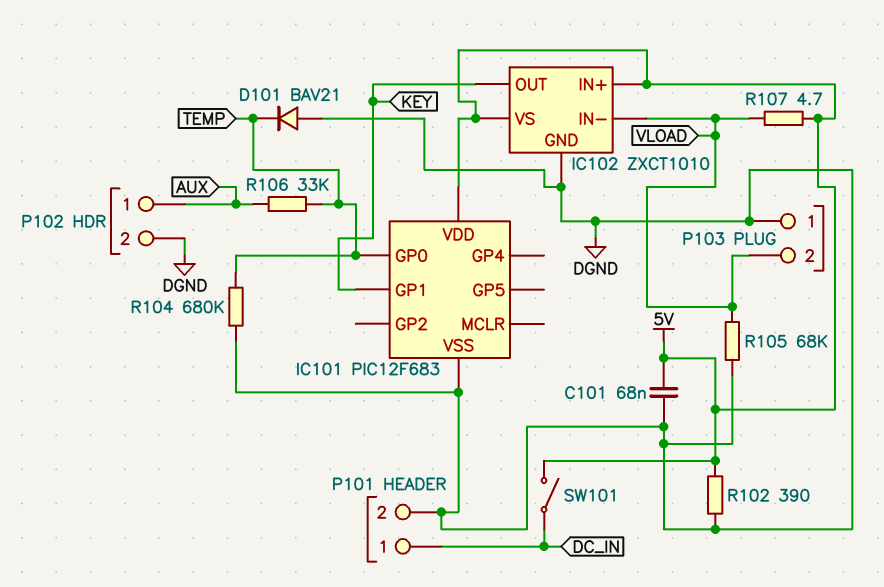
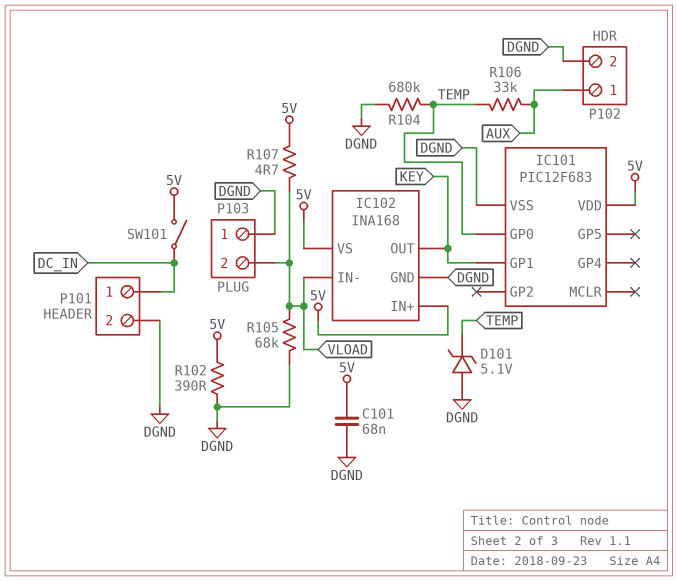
D101: diode BAV21 (A DGND, K TEMP) -> zener 5.1V (A DGND, K TEMP)
IC102: ZXCT1010 -> INA168

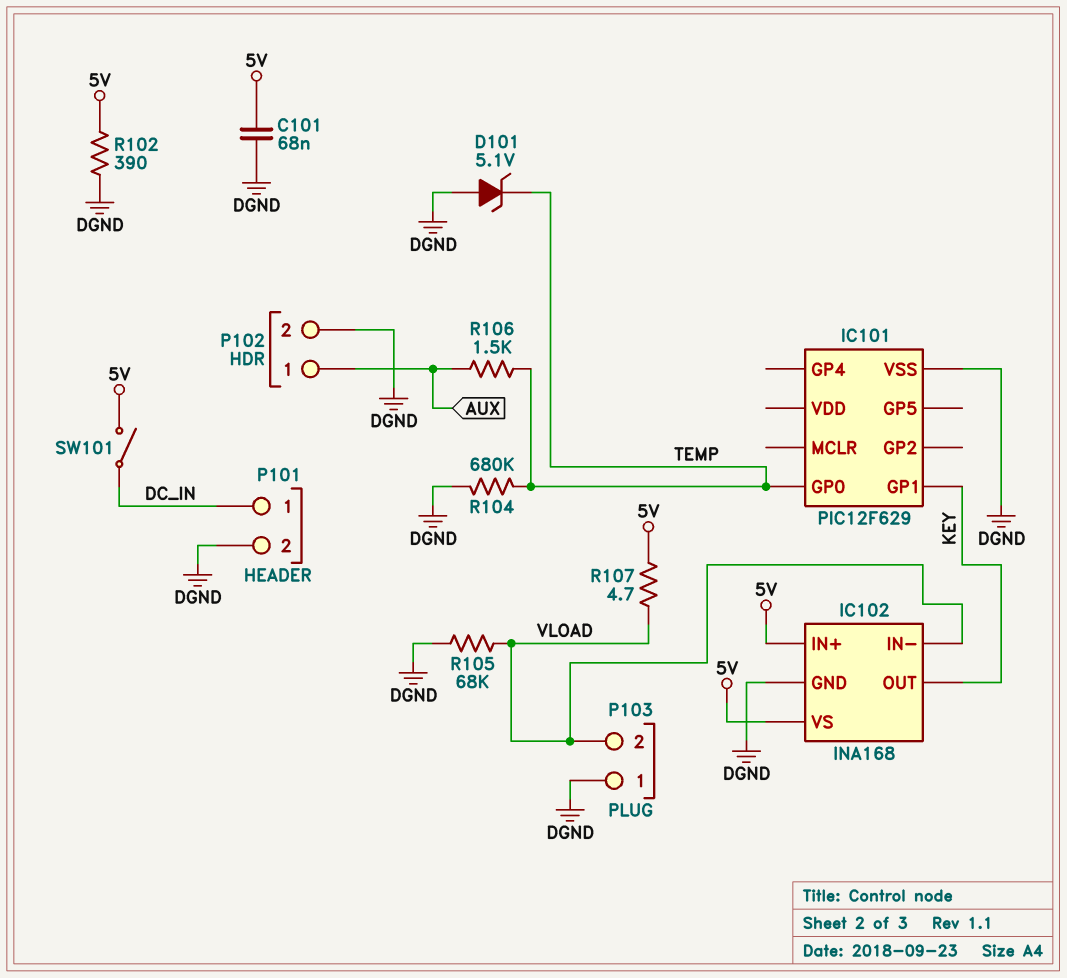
IC101: PIC12F683 -> PIC12F629
IC101 pin VDD: 5V -> none
R106: 33k (AUX, TEMP) -> 1.5k (AUX, TEMP)

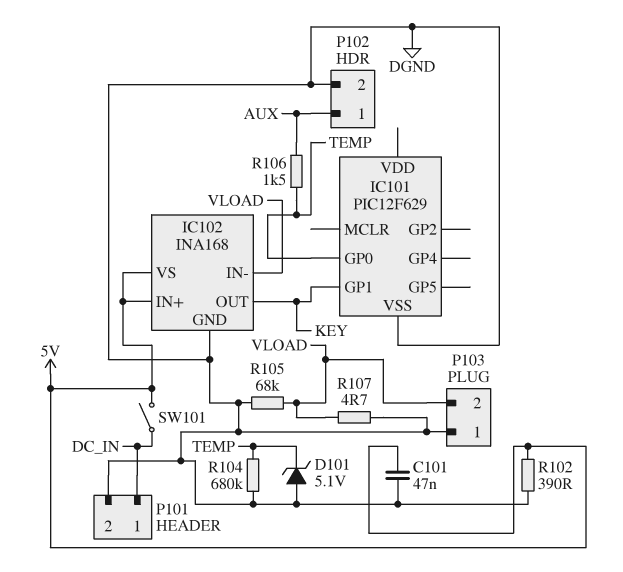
C101: 68nF (5V, DGND) -> 47nF (5V, DGND)
R107: 4.7 (5V, VLOAD) -> 4.7 (DGND, VLOAD)

